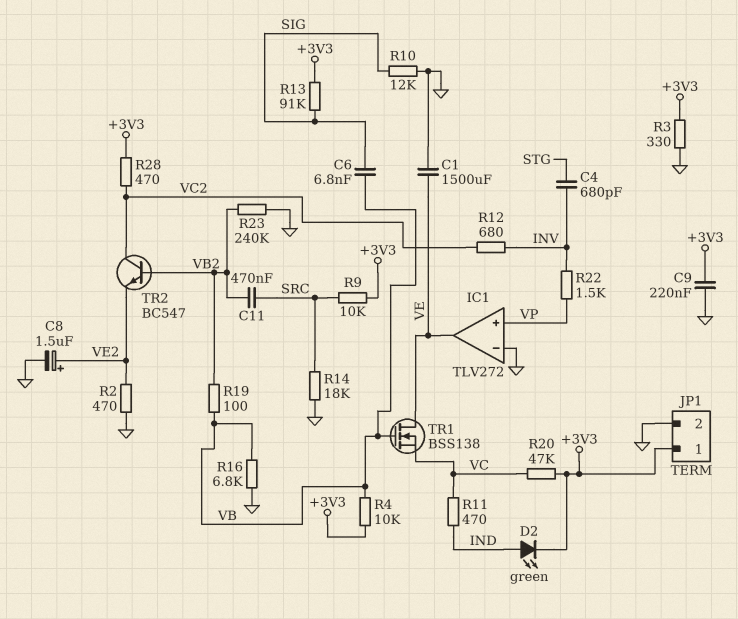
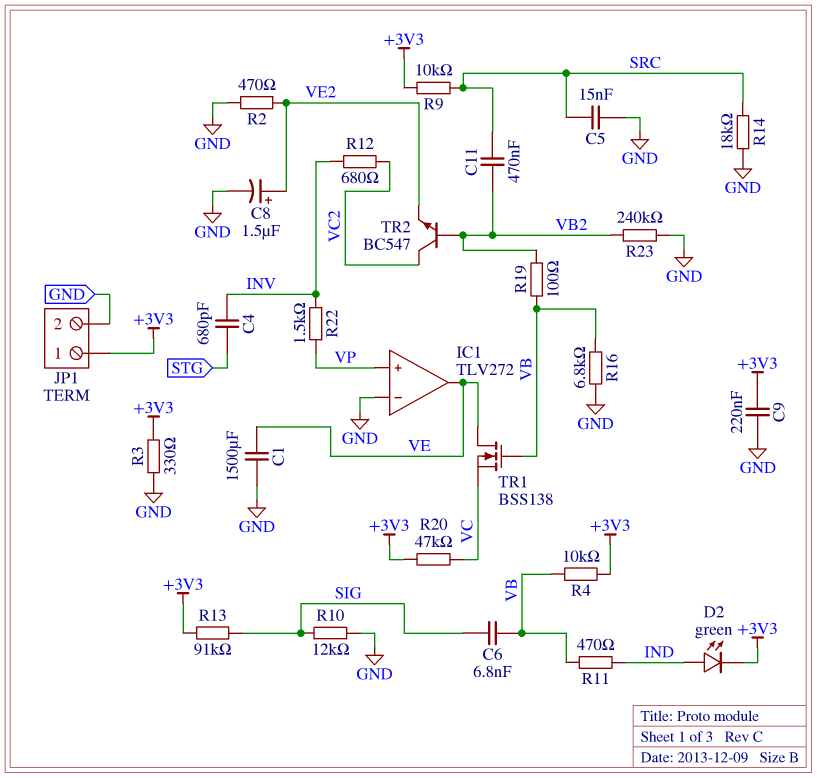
C5: none -> 15nF (GND, SRC)
R11: 470 (IND, VC) -> 470 (IND, VB)
R28: 470 (+3V3, VC2) -> none

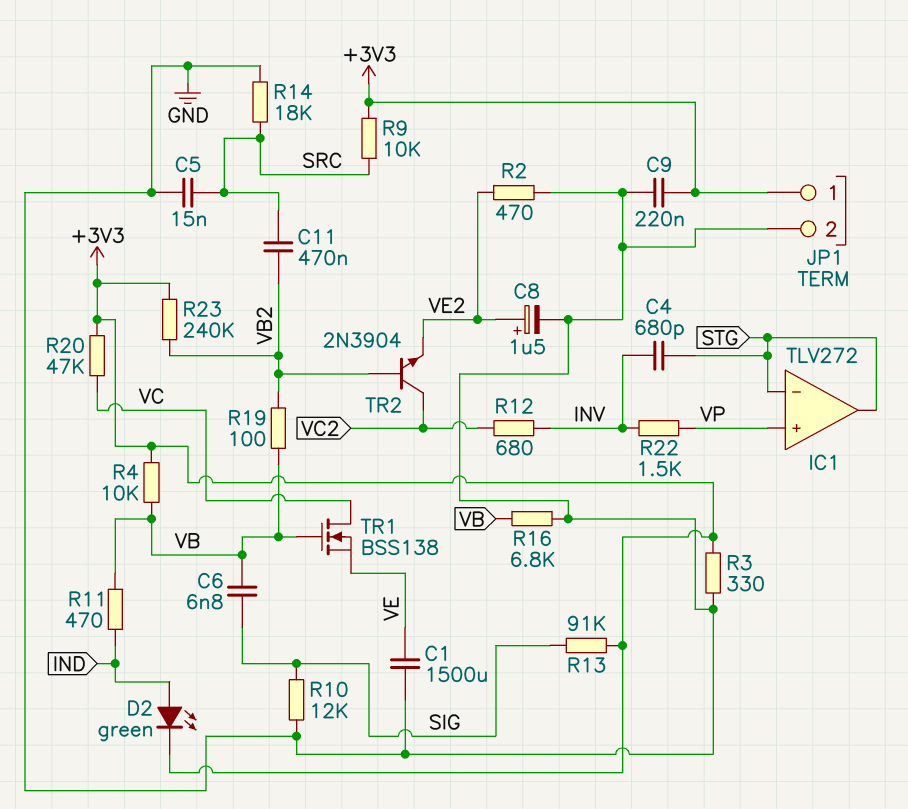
IC1 pin in-: GND -> STG
IC1 pin out: VE -> STG
R23: 240k (GND, VB2) -> 240k (+3V3, VB2)
TR1: NMOS BSS138 (G VB, D VE, S VC) -> NMOS BSS138 (G VB, D VC, S VE)
TR2: NPN BC547 (B VB2, C VC2, E VE2) -> NPN 2N3904 (B VB2, C VC2, E VE2)

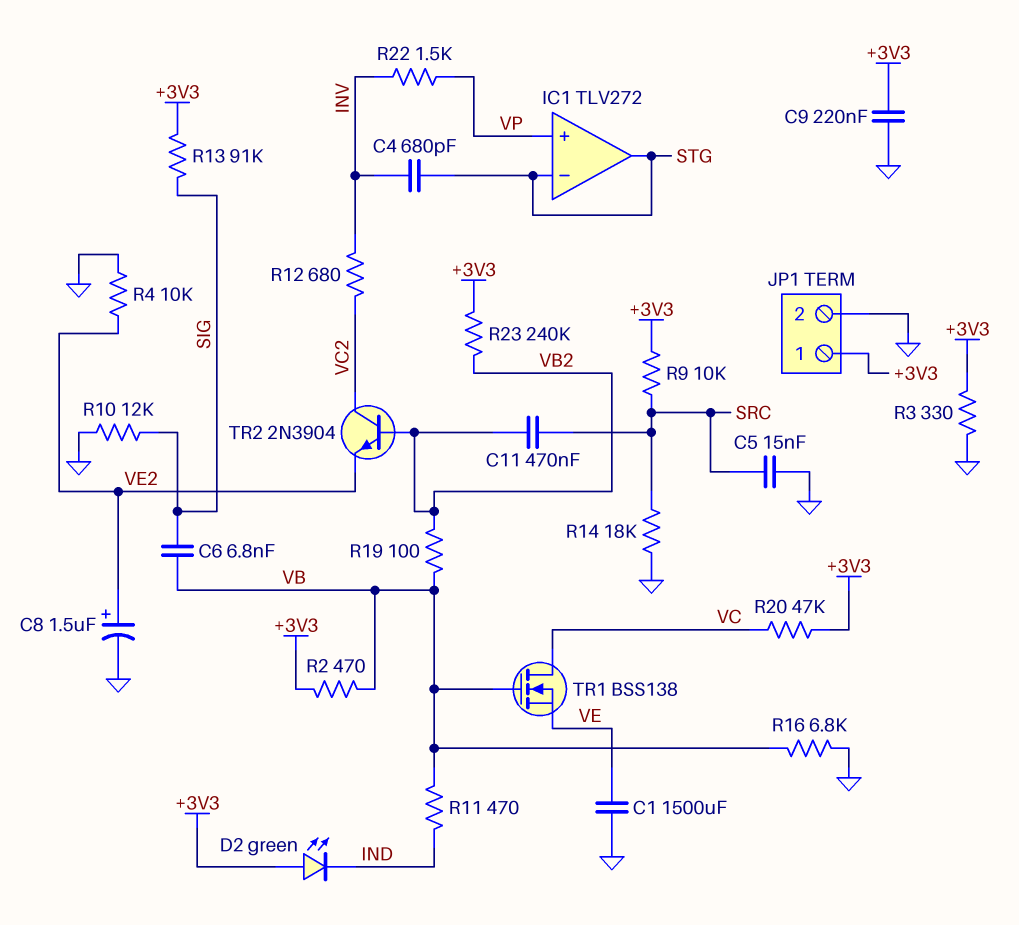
D2: LED green (A IND, K +3V3) -> LED green (A +3V3, K IND)
R2: 470 (GND, VE2) -> 470 (+3V3, VB)
R4: 10k (+3V3, VB) -> 10k (GND, VE2)

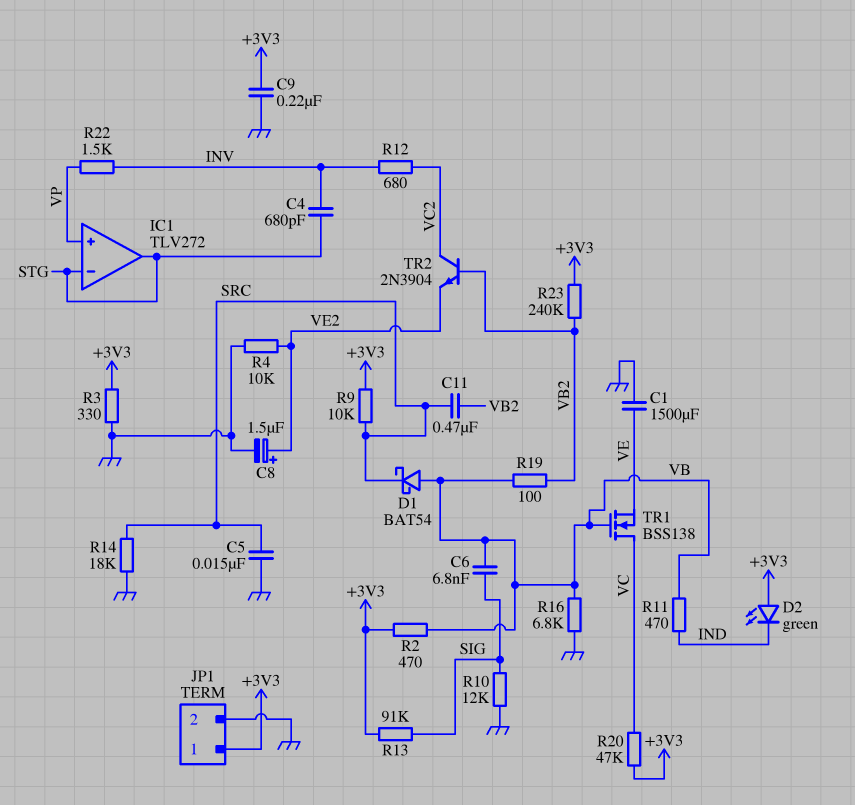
D1: none -> schottky BAT54 (A VB, K SRC)

